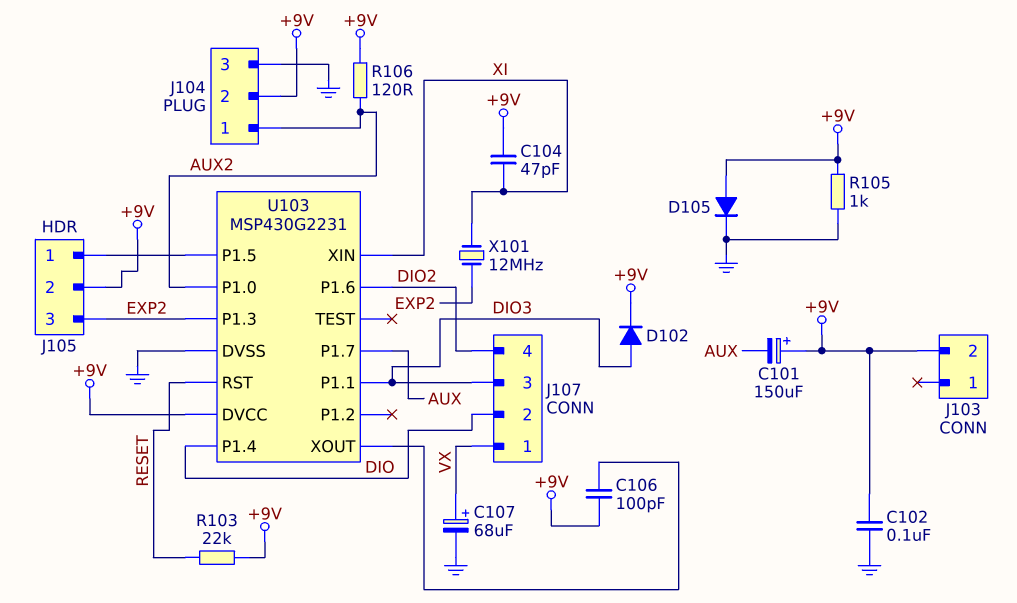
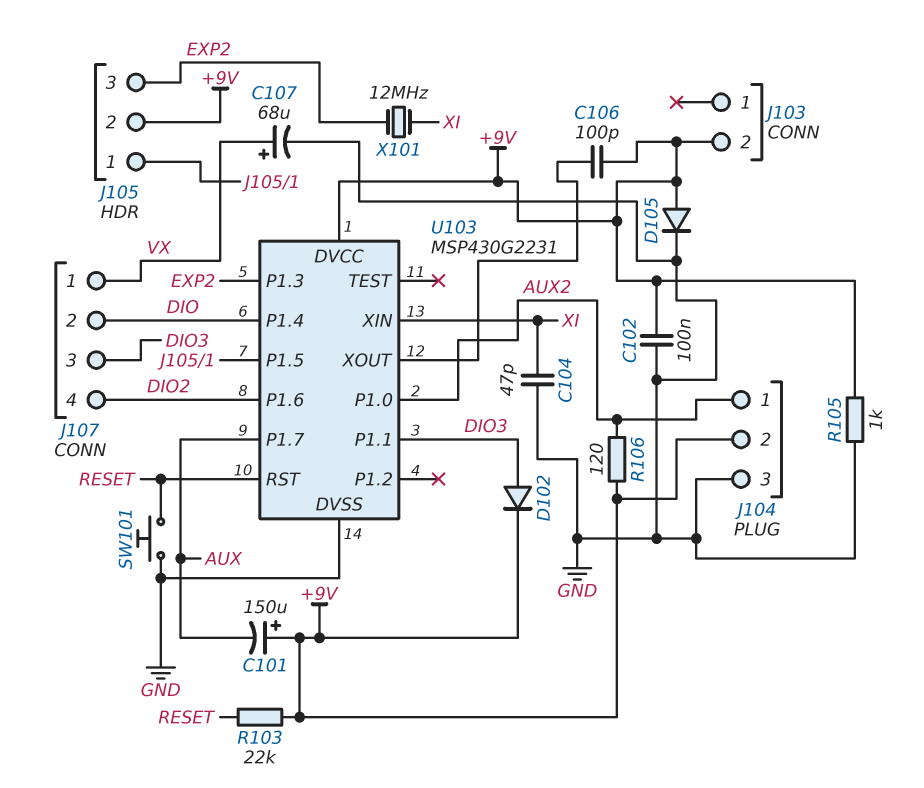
C104: 47pF (+9V, XI) -> 47pF (GND, XI)
SW101: none -> button (GND, RESET)

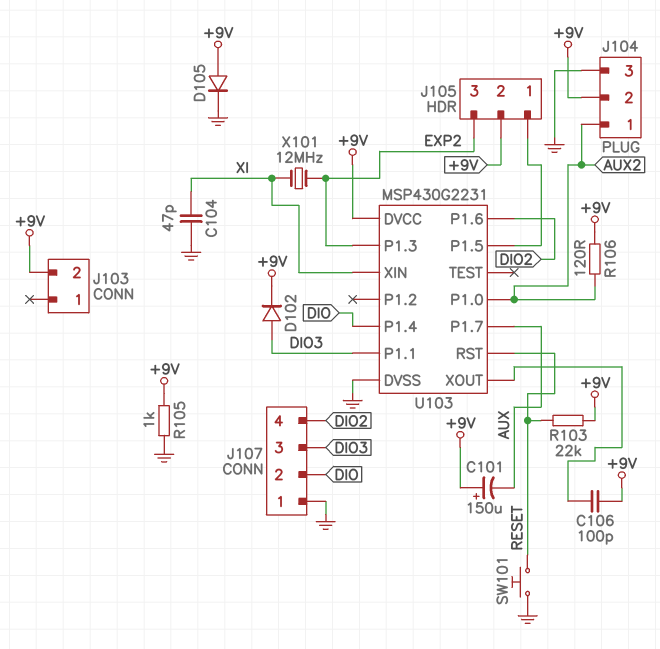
C102: 100nF (+9V, GND) -> none
C107: 68uF (plus VX, minus GND) -> none
J107 pin 1: VX -> GND

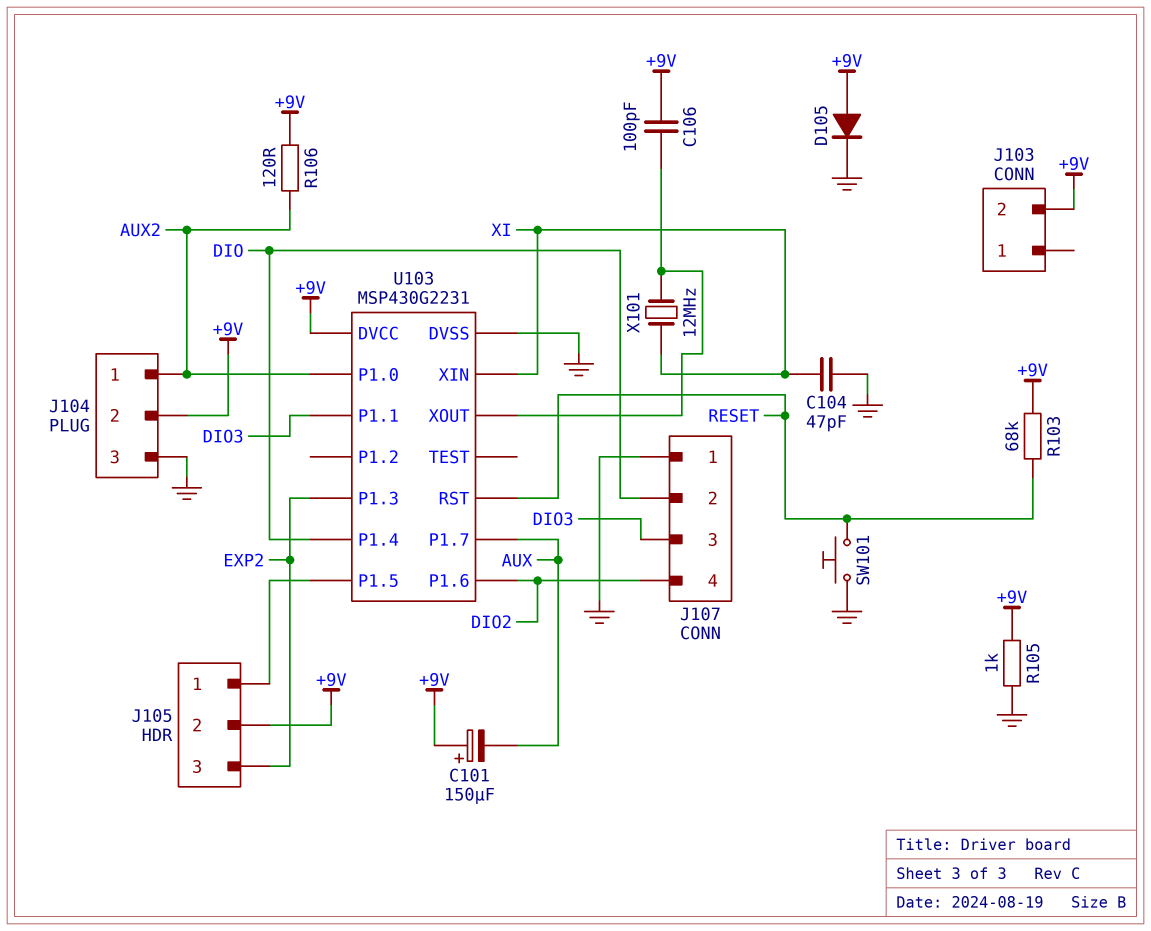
D102: diode (A DIO3, K +9V) -> none
R103: 22k (+9V, RESET) -> 68k (+9V, RESET)
X101: 12MHz (EXP2, XI) -> 12MHz (U103/XOUT, XI)

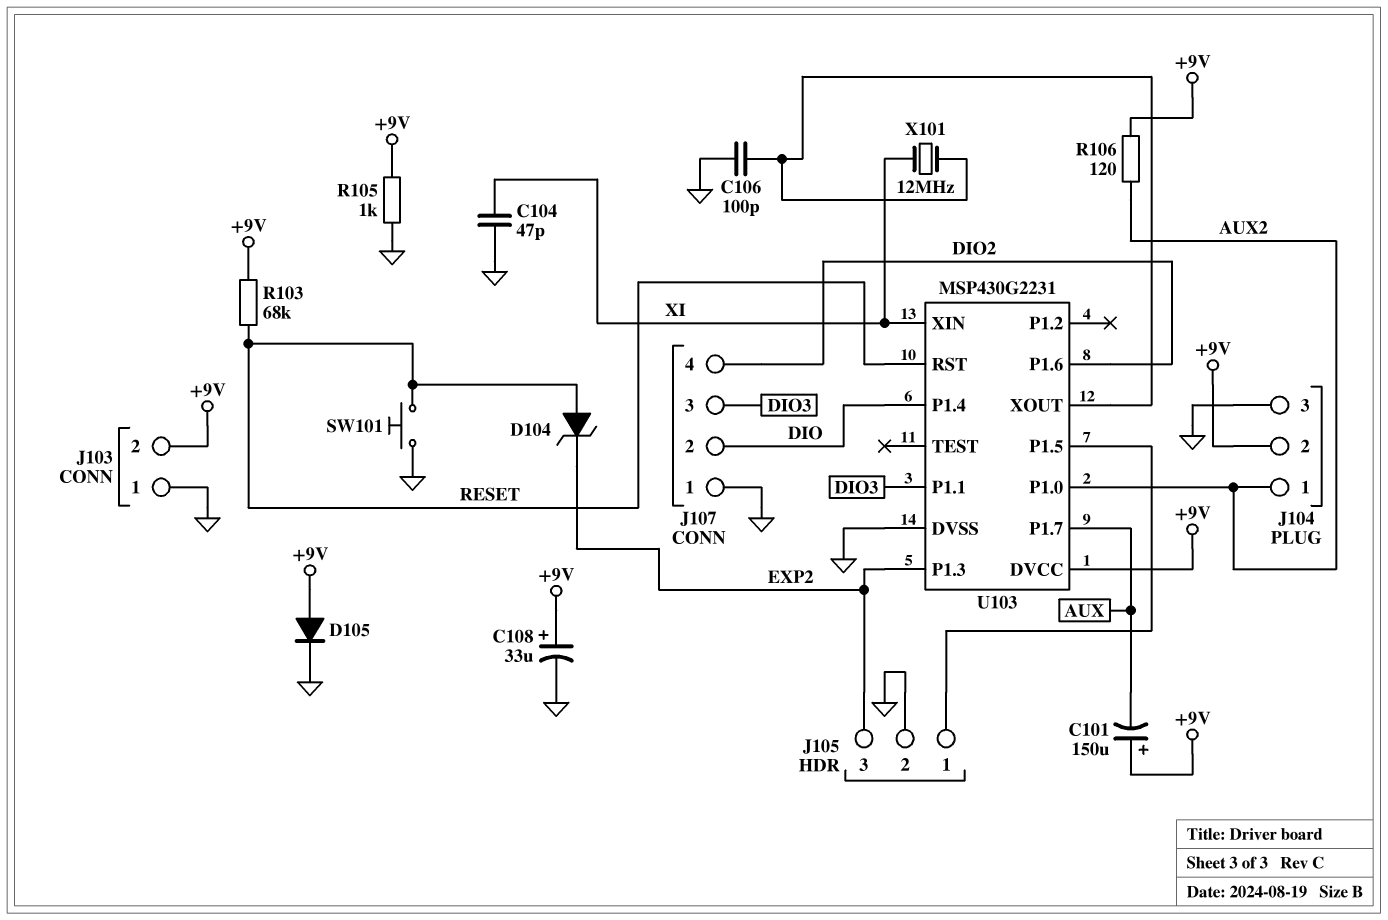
C106: 100pF (+9V, U103/XOUT) -> 100pF (GND, U103/XOUT)
C108: none -> 33uF (plus +9V, minus GND)
D104: none -> zener (A RESET, K EXP2)
J103 pin 1: none -> GND
J105 pin 2: +9V -> GND

